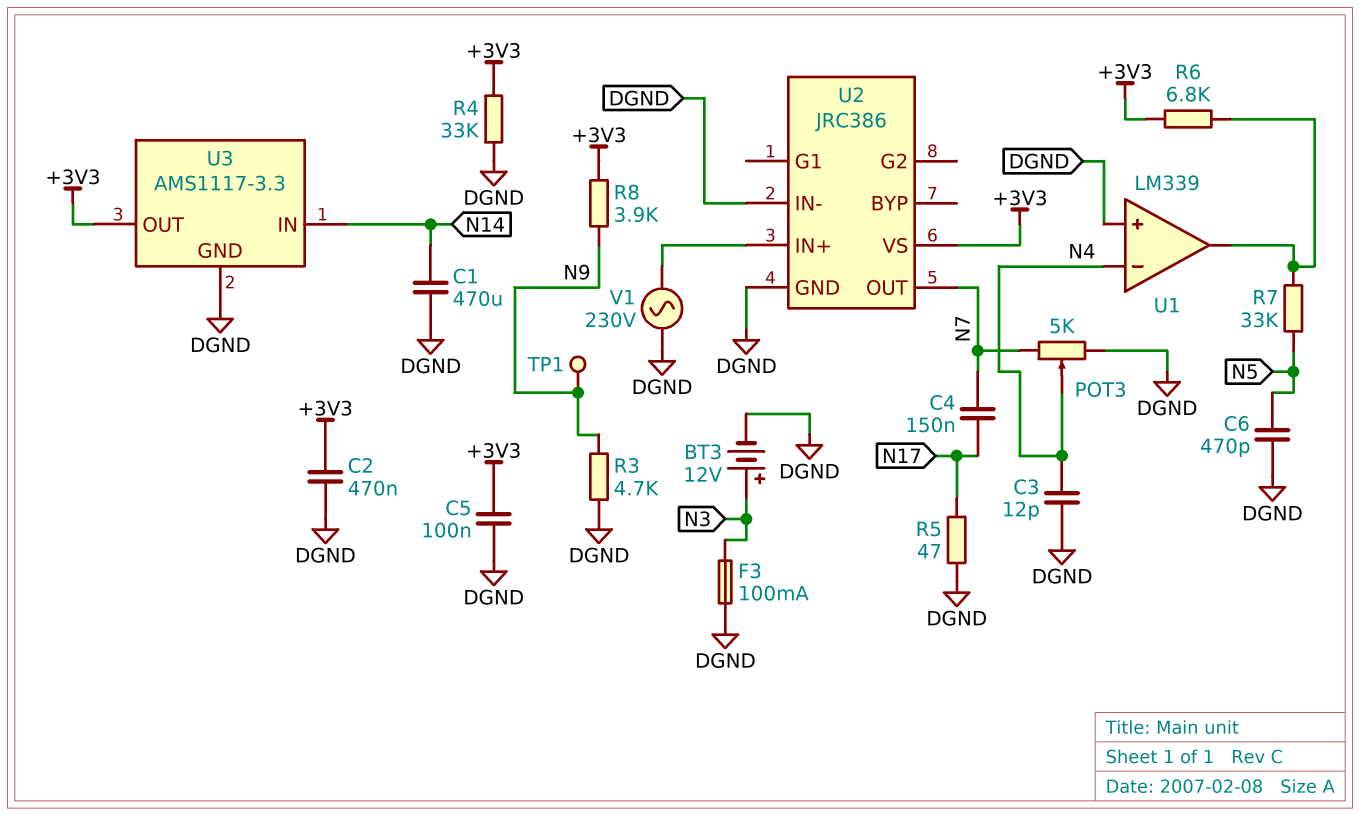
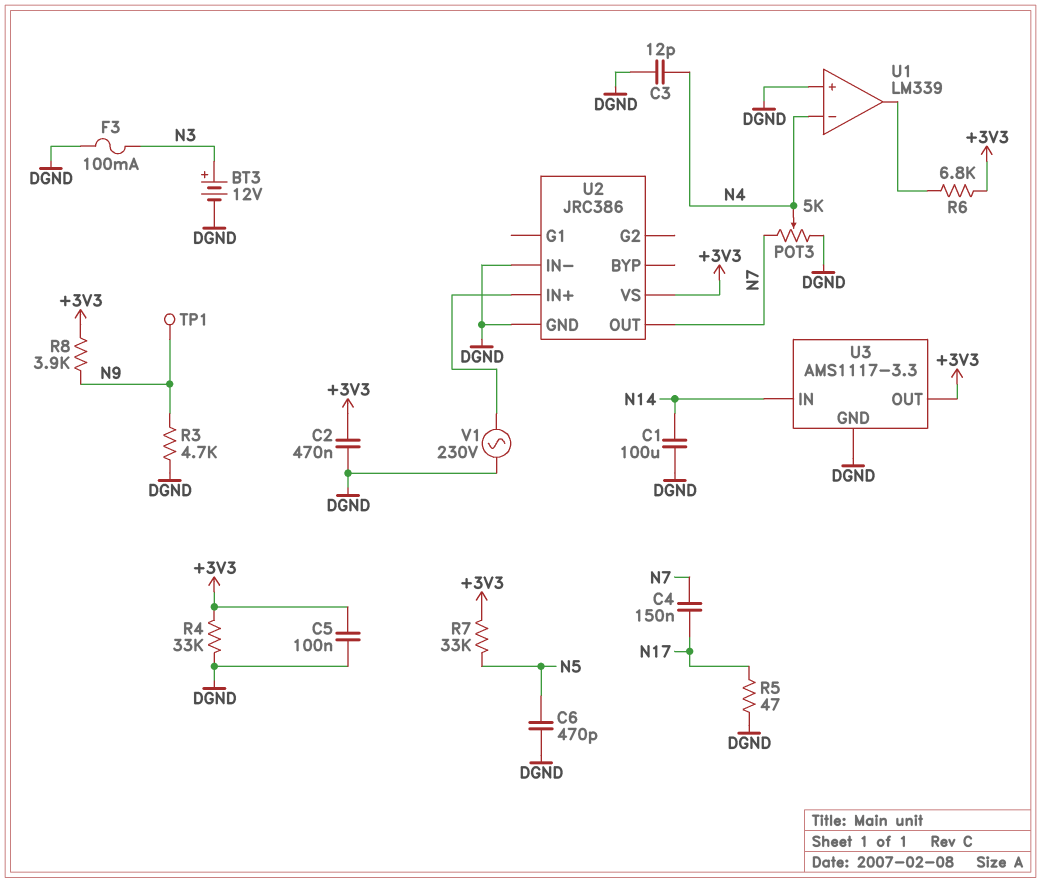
C1: 470uF (DGND, N14) -> 100uF (DGND, N14)
R7: 33k (N5, U1/out) -> 33k (+3V3, N5)

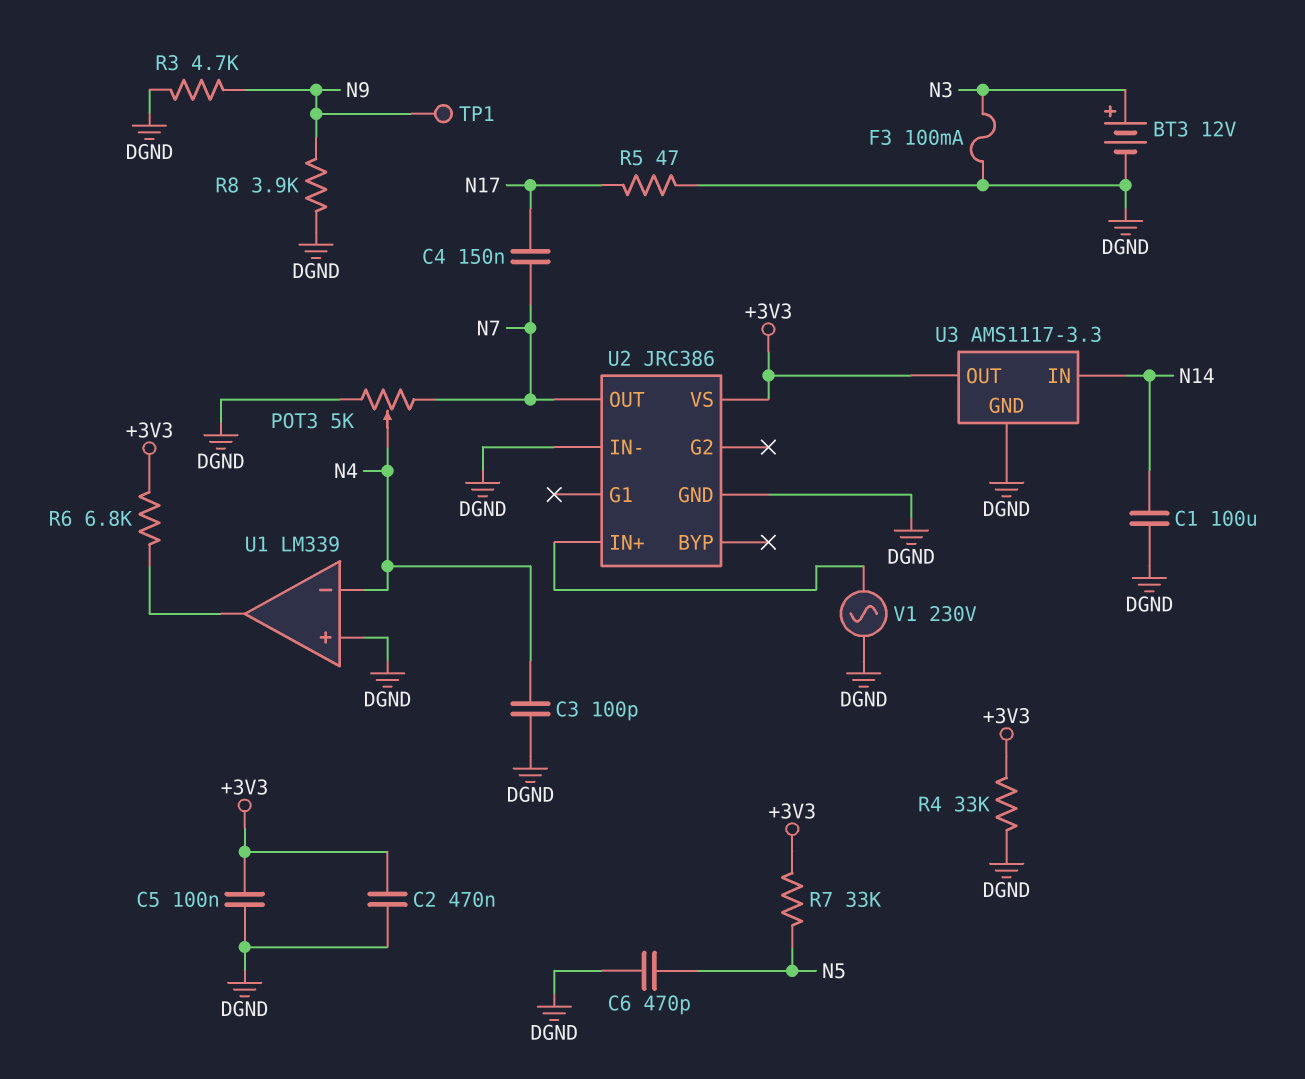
C3: 12pF (DGND, N4) -> 100pF (DGND, N4)
R8: 3.9k (+3V3, N9) -> 3.9k (DGND, N9)

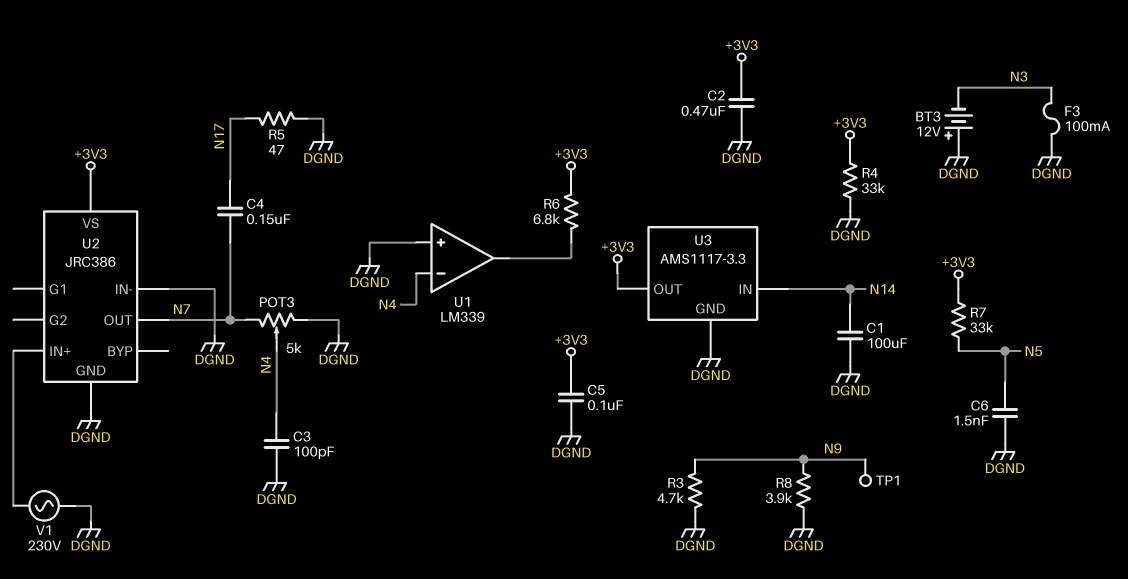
BT3: 12V (plus N3, minus DGND) -> 12V (plus DGND, minus N3)
C6: 470pF (DGND, N5) -> 1.5nF (DGND, N5)

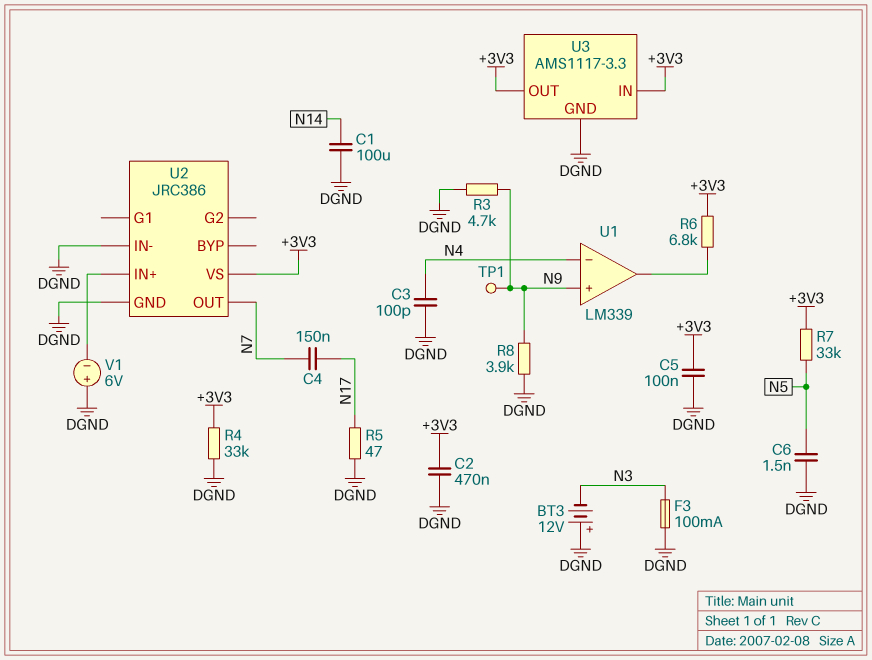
POT3: 5k (DGND, N7, wiper N4) -> none
U1 pin in+: DGND -> N9
U3 pin IN: N14 -> +3V3
V1: AC 230V (DGND, U2/IN+) -> 6V (plus DGND, minus U2/IN+)

